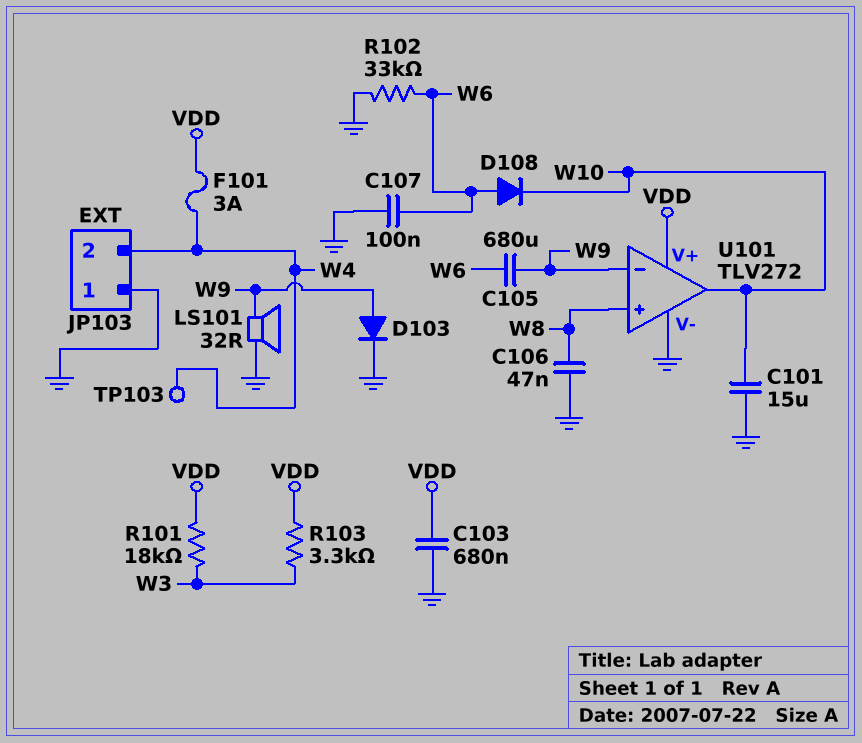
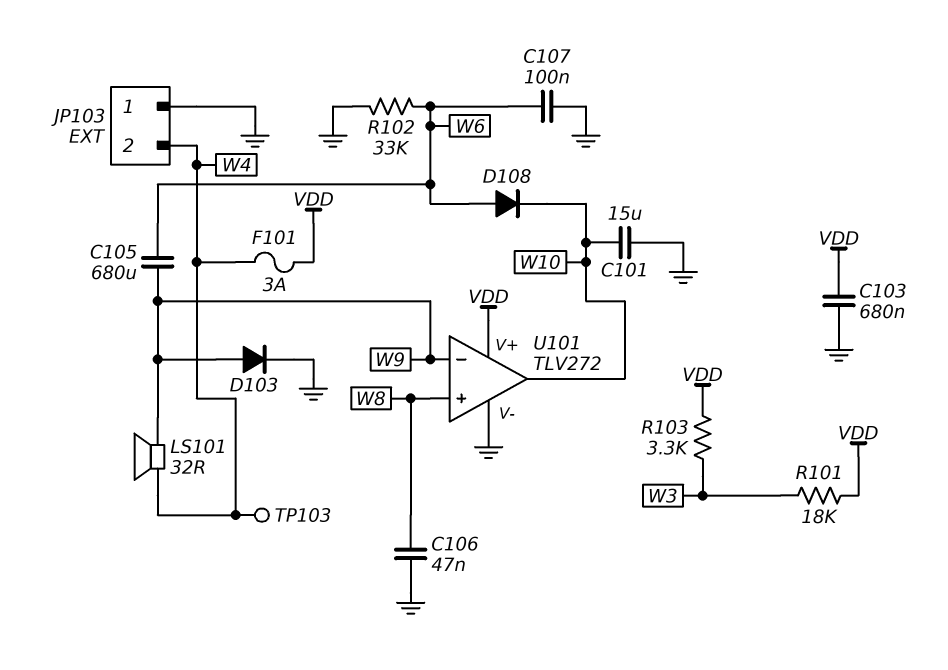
LS101: speaker 32R (GND, W9) -> speaker 32R (W4, W9)

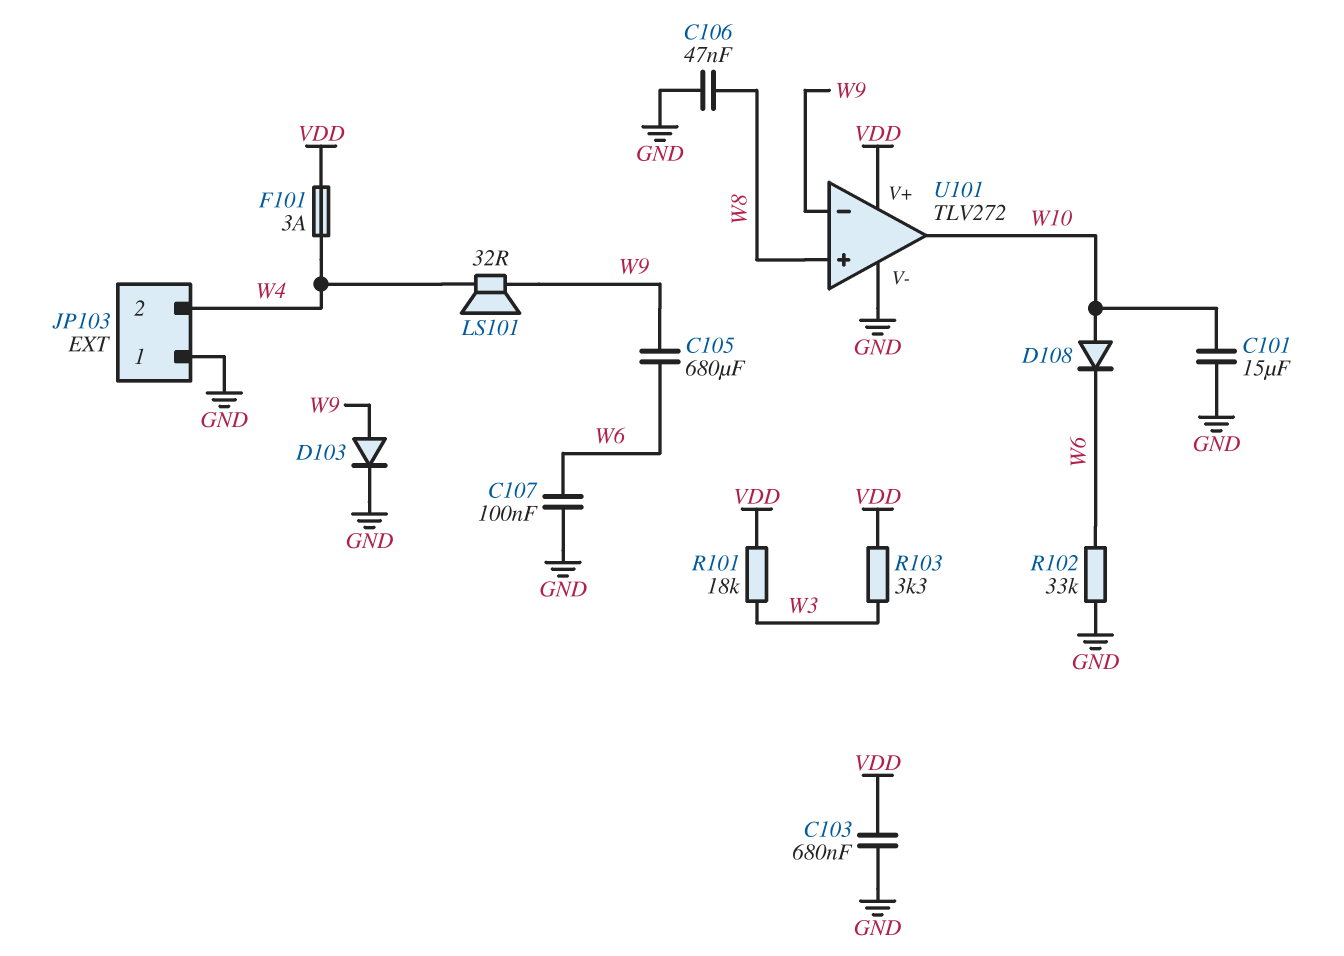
D108: diode (A W6, K W10) -> diode (A W10, K W6)
TP103: test point (W4) -> none

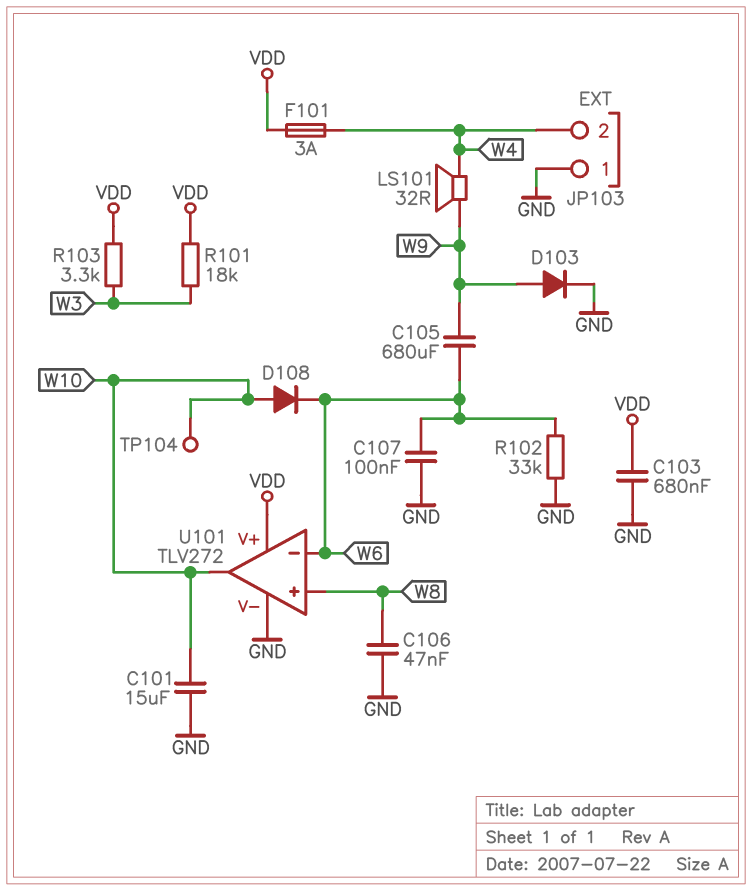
TP104: none -> test point (W10)
U101 pin in-: W9 -> W6

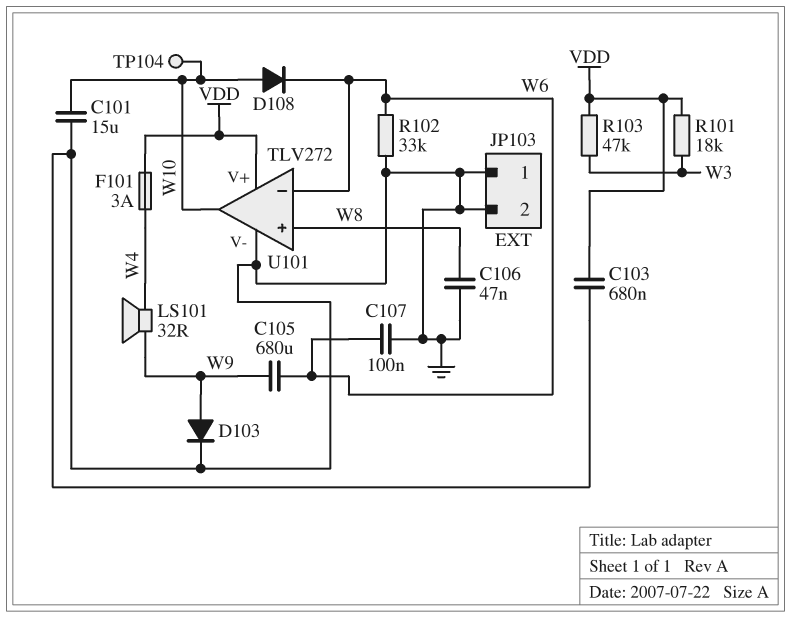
JP103 pin 2: W4 -> GND
R103: 3.3k (VDD, W3) -> 47k (VDD, W3)

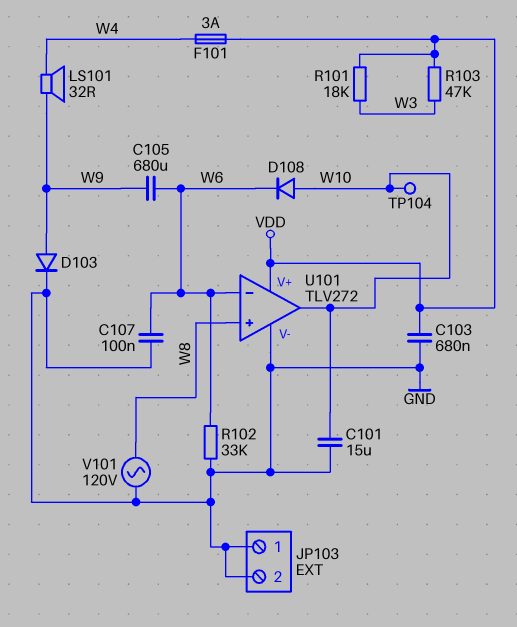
C106: 47nF (GND, W8) -> none
V101: none -> AC 120V (GND, W8)

